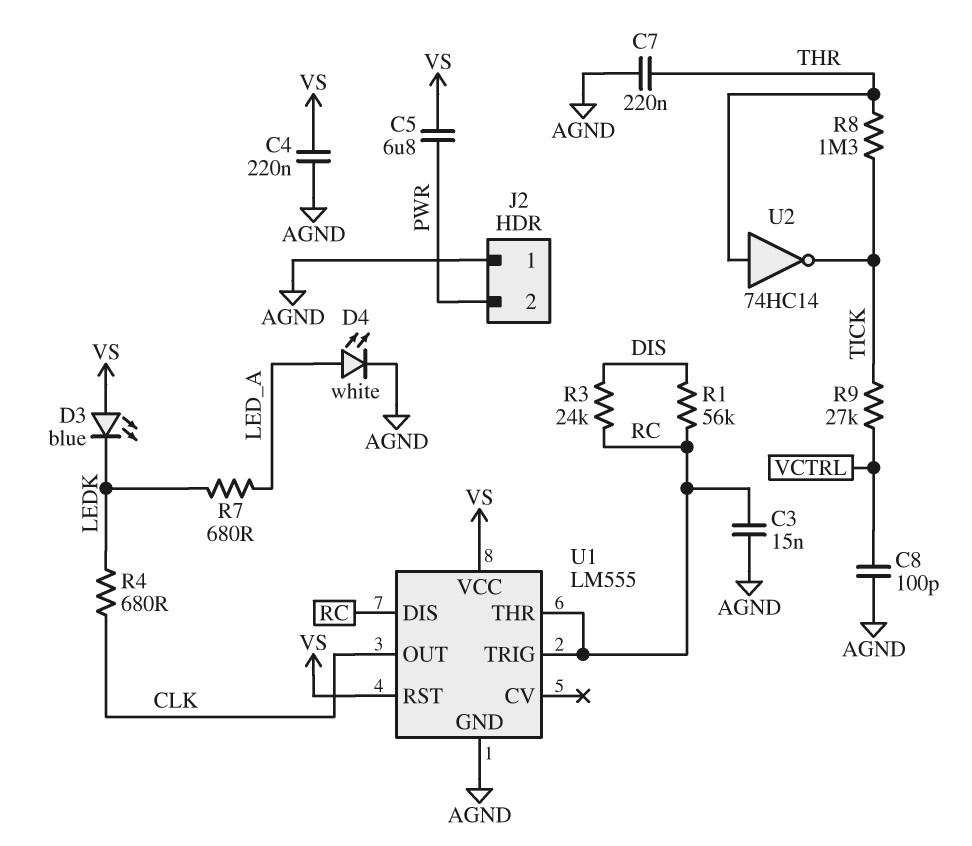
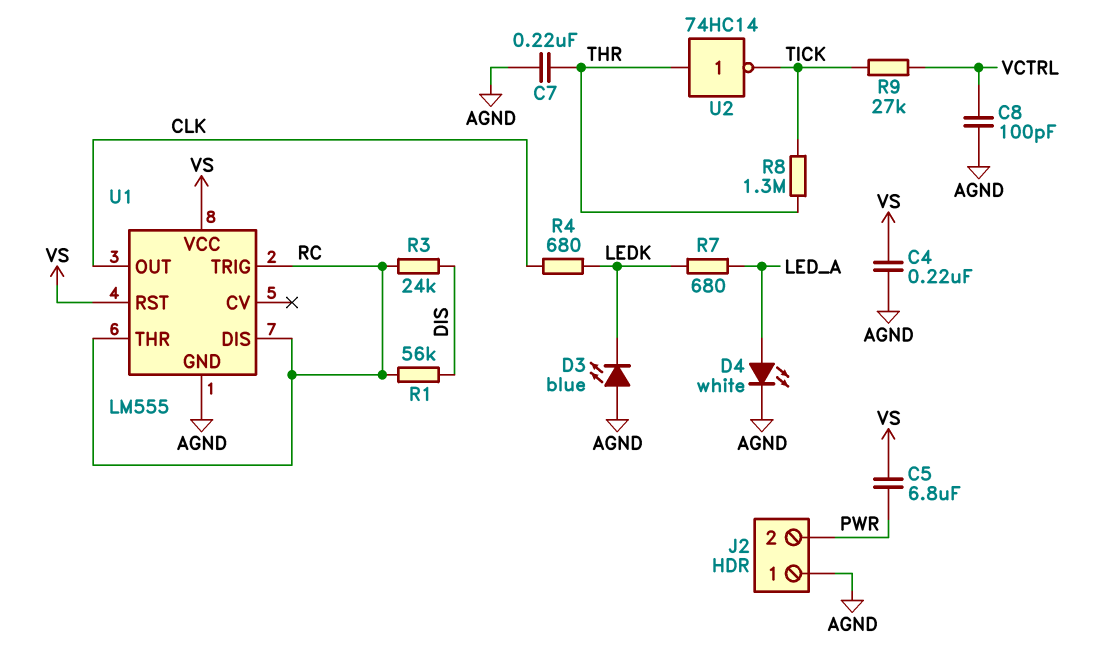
C3: 15nF (AGND, RC) -> none
D3: LED blue (A VS, K LEDK) -> LED blue (A AGND, K LEDK)

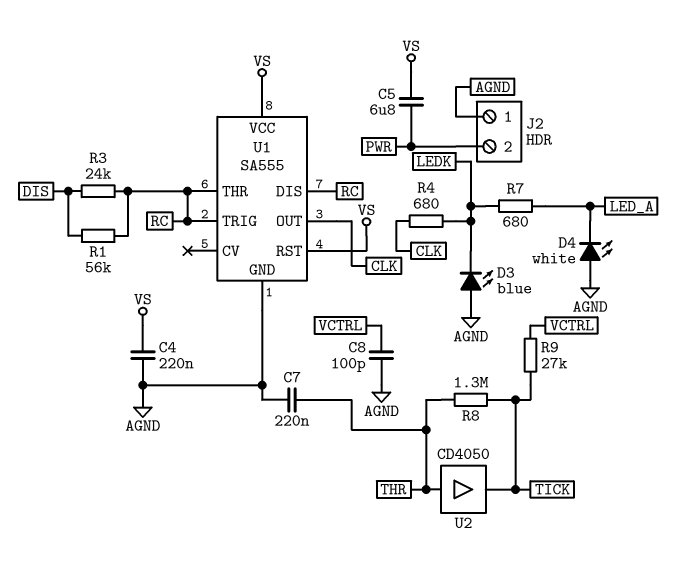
D4: LED white (A LED_A, K AGND) -> LED white (A AGND, K LED_A)
U1: LM555 -> SA555
U2: NOT 74HC14 (in THR, out TICK) -> buffer CD4050 (in THR, out TICK)

